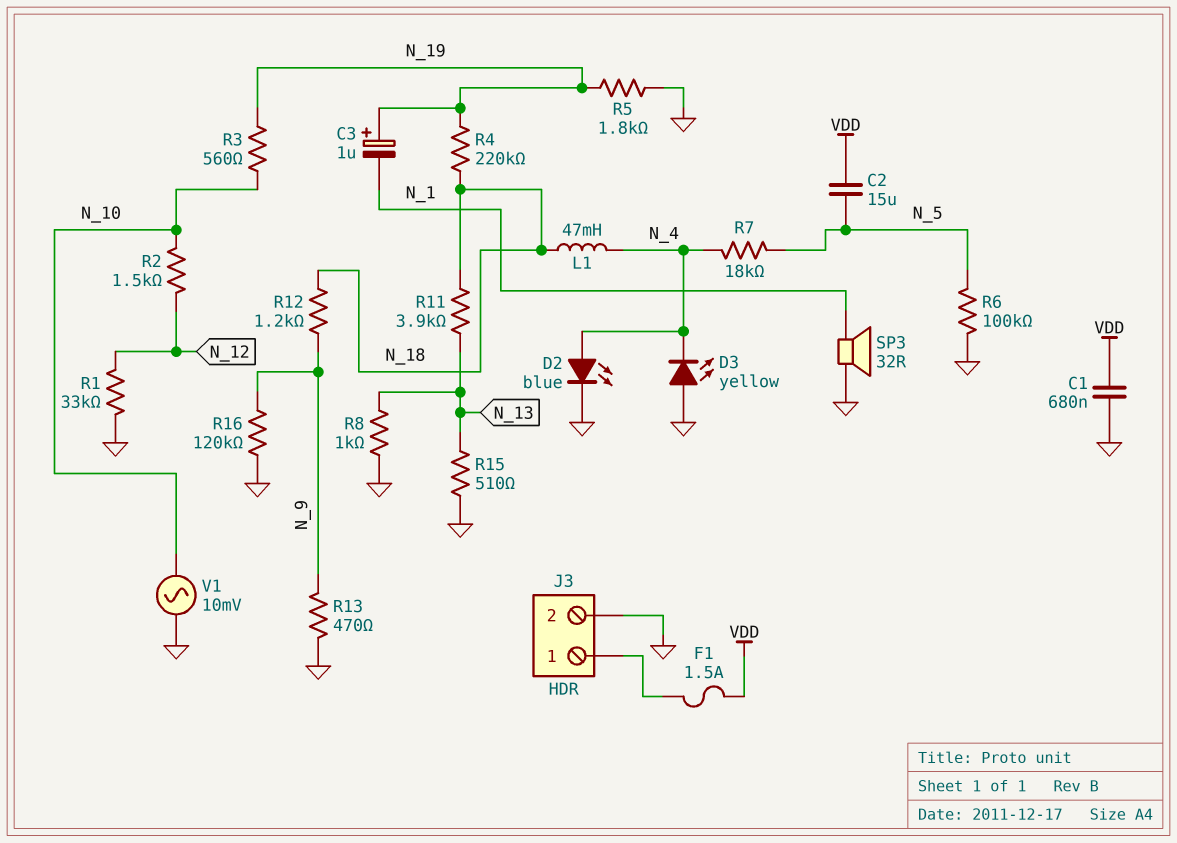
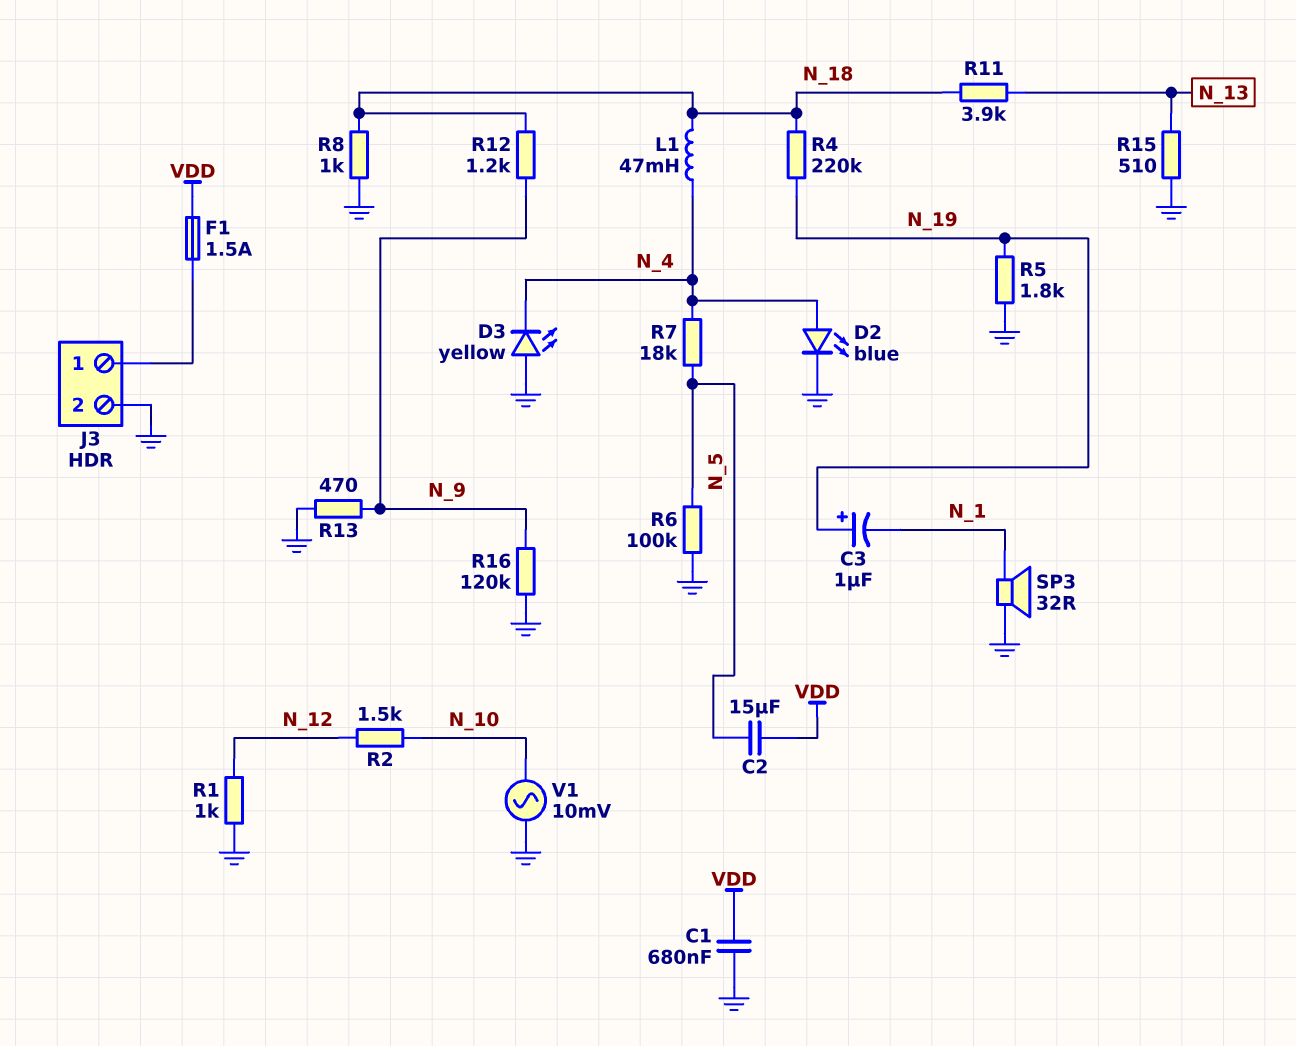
R1: 33k (GND, N_12) -> 1k (GND, N_12)
R3: 560 (N_10, N_19) -> none
R8: 1k (GND, N_13) -> 1k (GND, N_18)

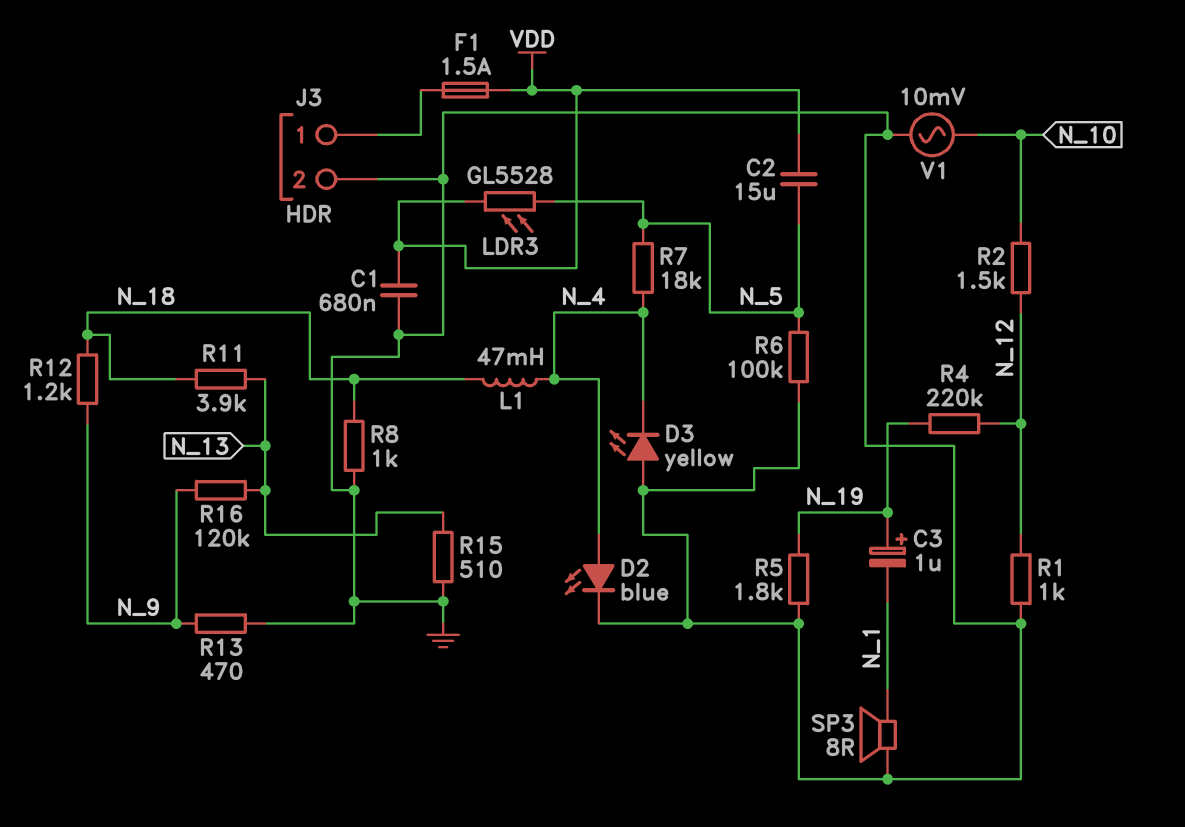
LDR3: none -> GL5528 (N_5, VDD)
R4: 220k (N_18, N_19) -> 220k (N_12, N_19)
R16: 120k (GND, N_9) -> 120k (N_9, N_13)
SP3: speaker 32R (GND, N_1) -> speaker 8R (GND, N_1)

